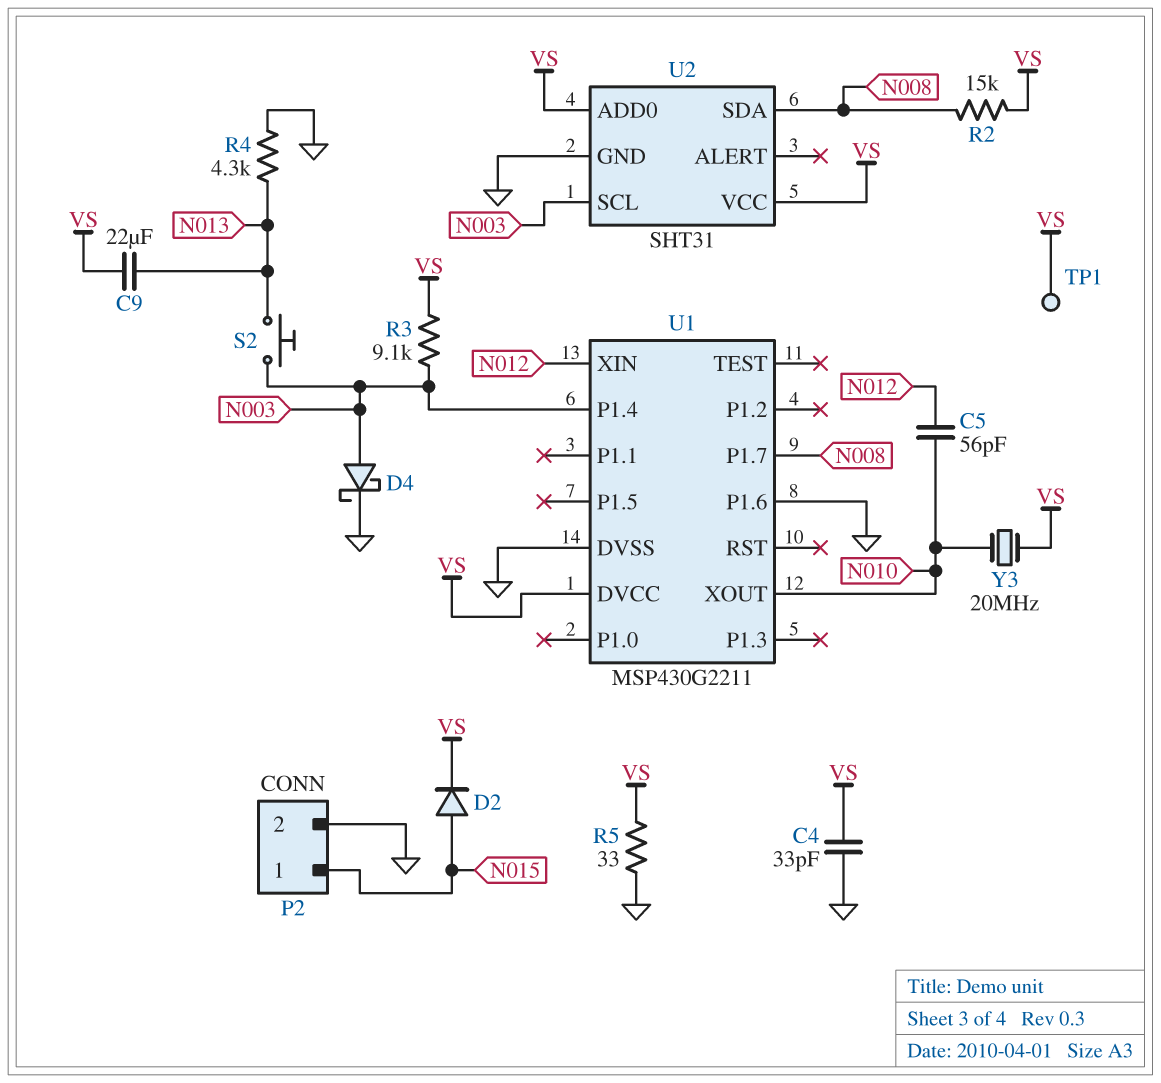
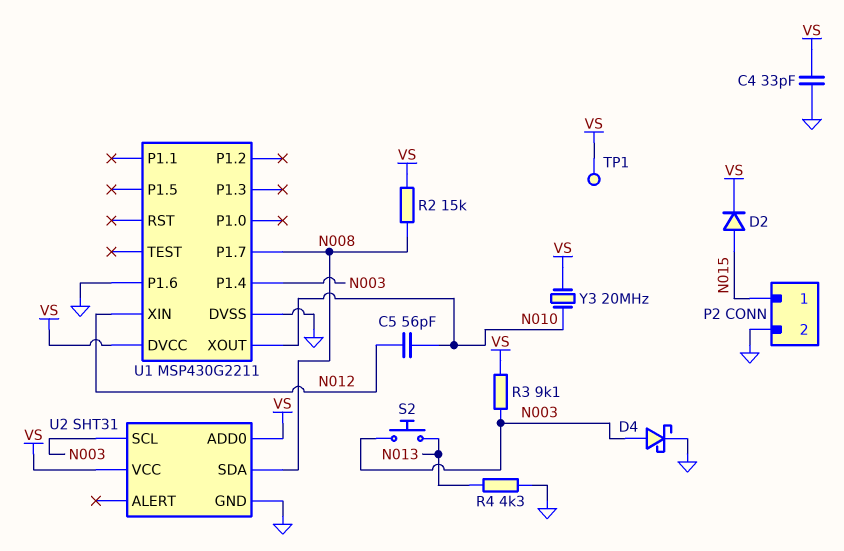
C9: 22uF (N013, VS) -> none
R5: 33 (GND, VS) -> none

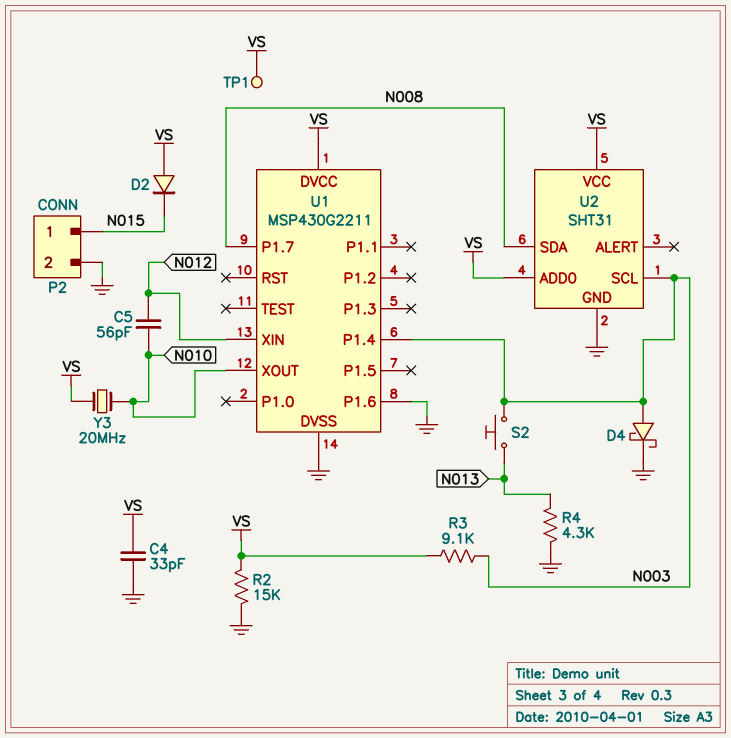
D2: diode (A N015, K VS) -> diode (A VS, K N015)
R2: 15k (N008, VS) -> 15k (GND, VS)

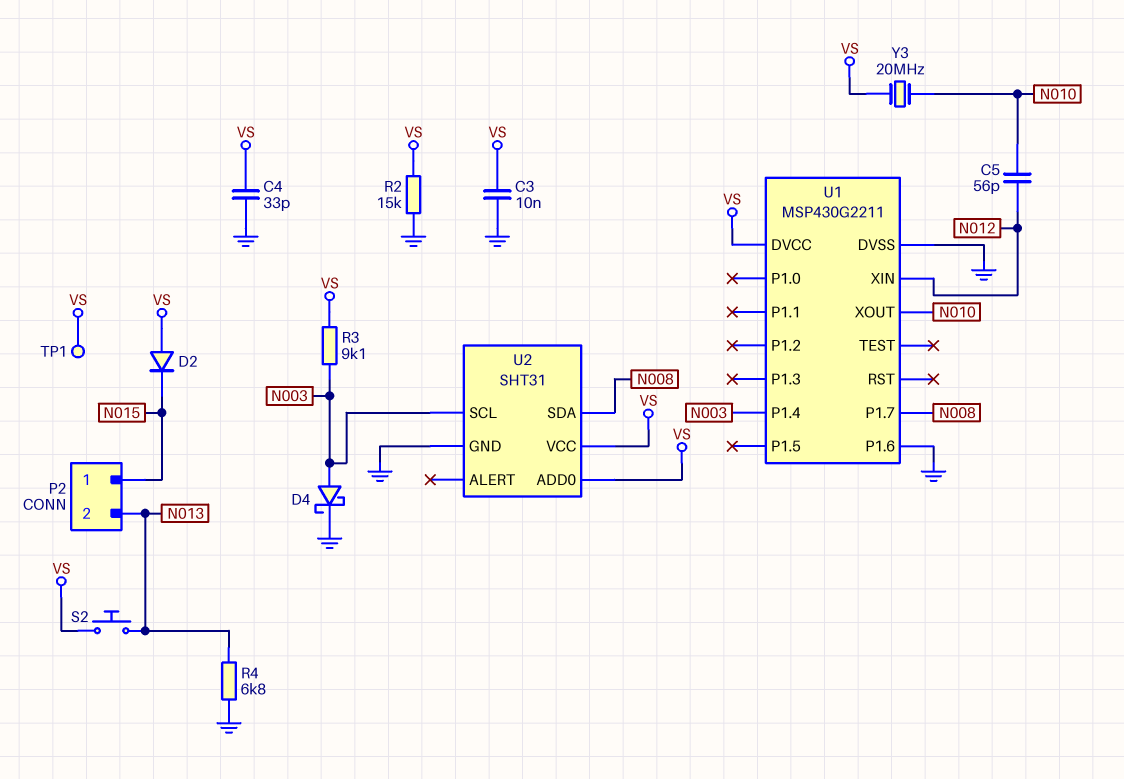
C3: none -> 10nF (GND, VS)
P2 pin 2: GND -> N013
R4: 4.3k (GND, N013) -> 6.8k (GND, N013)
S2: button (N003, N013) -> button (N013, VS)

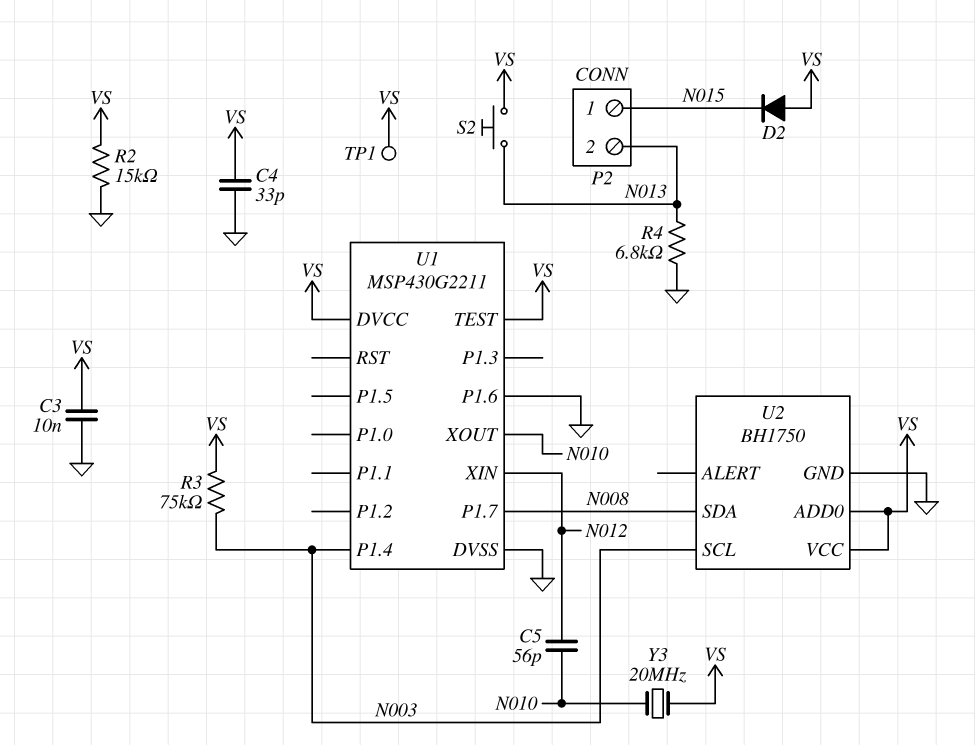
D4: schottky (A N003, K GND) -> none
R3: 9.1k (N003, VS) -> 75k (N003, VS)
U1 pin TEST: none -> VS
U2: SHT31 -> BH1750

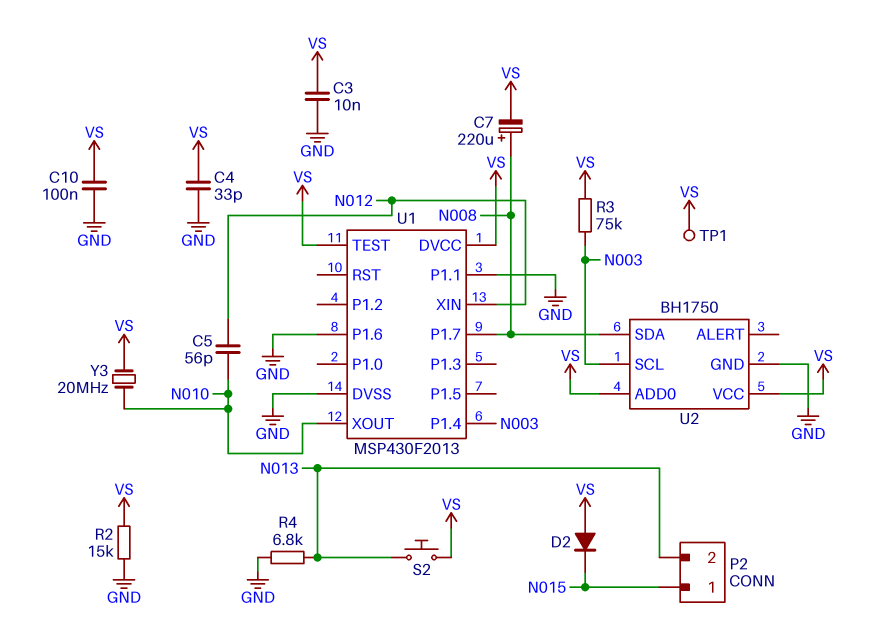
C7: none -> 220uF (plus N008, minus VS)
C10: none -> 100nF (GND, VS)
U1: MSP430G2211 -> MSP430F2013
U1 pin P1.1: none -> GND

